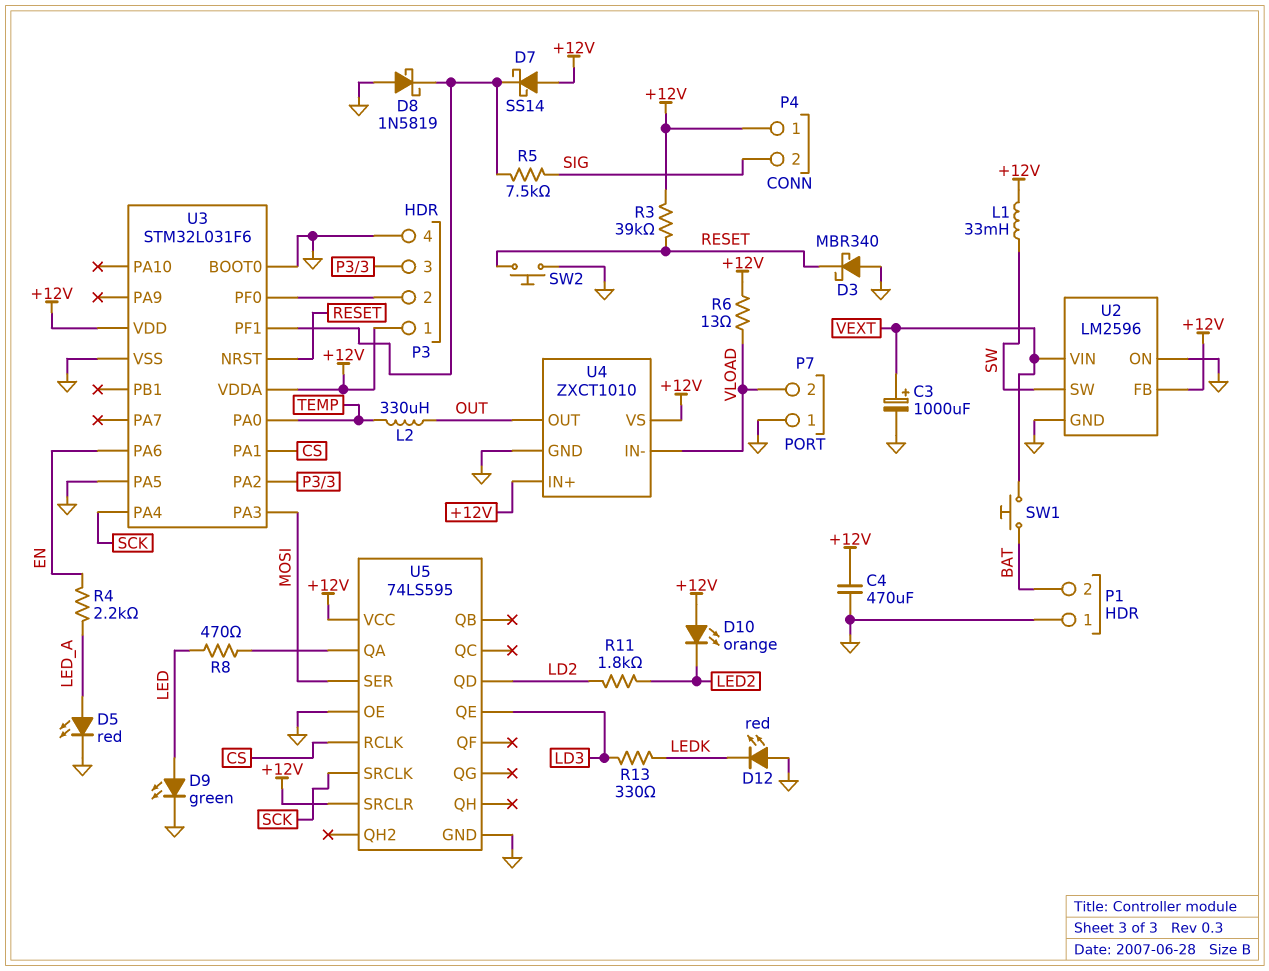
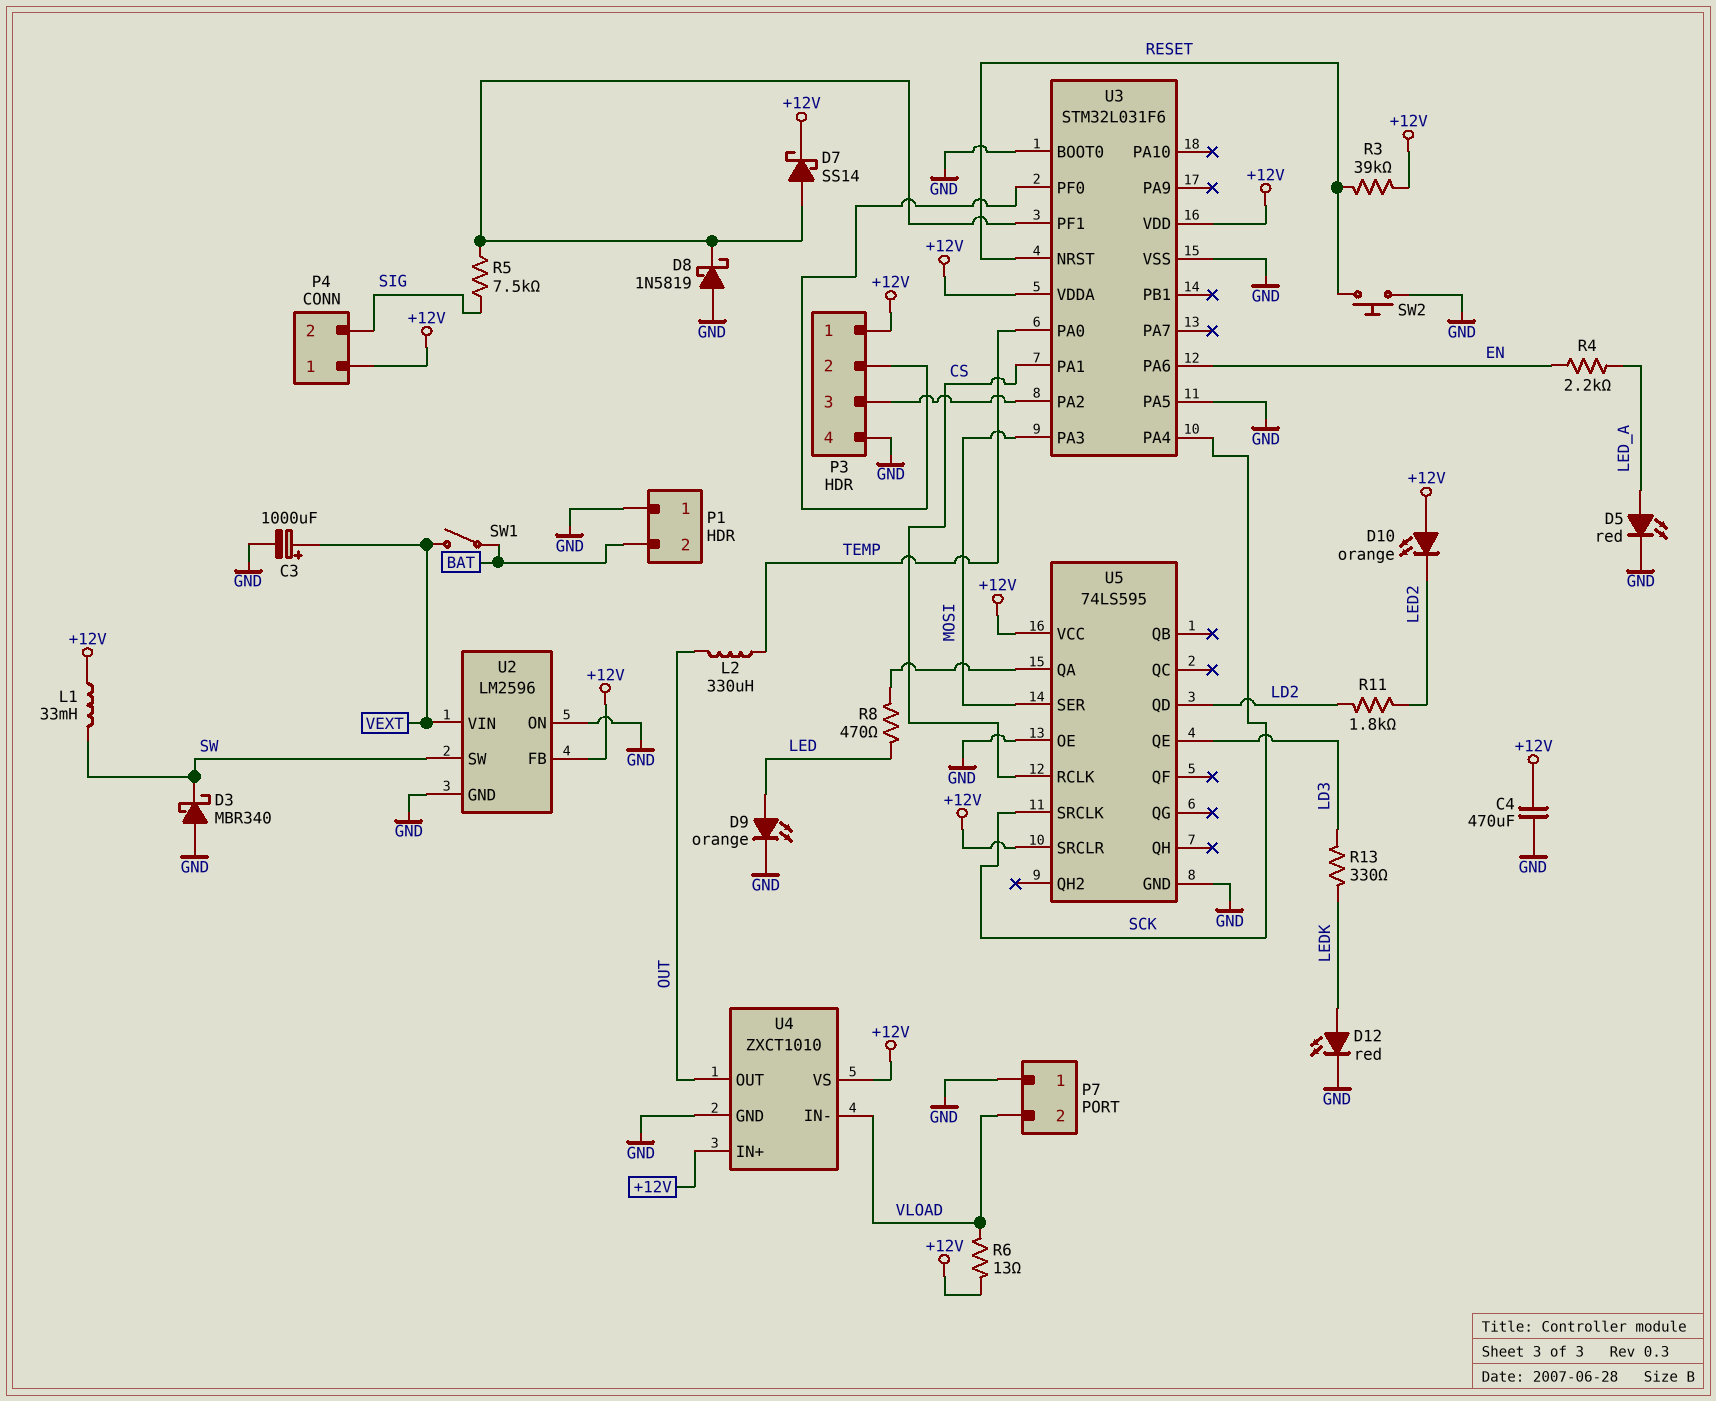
D3: schottky MBR340 (A GND, K RESET) -> schottky MBR340 (A GND, K SW)
D7: schottky SS14 (A +12V, K U3/PF1) -> schottky SS14 (A U3/PF1, K +12V)
D9: LED green (A LED, K GND) -> LED orange (A LED, K GND)
D12: LED red (A GND, K LEDK) -> LED red (A LEDK, K GND)
SW1: button (BAT, VEXT) -> switch (BAT, VEXT)

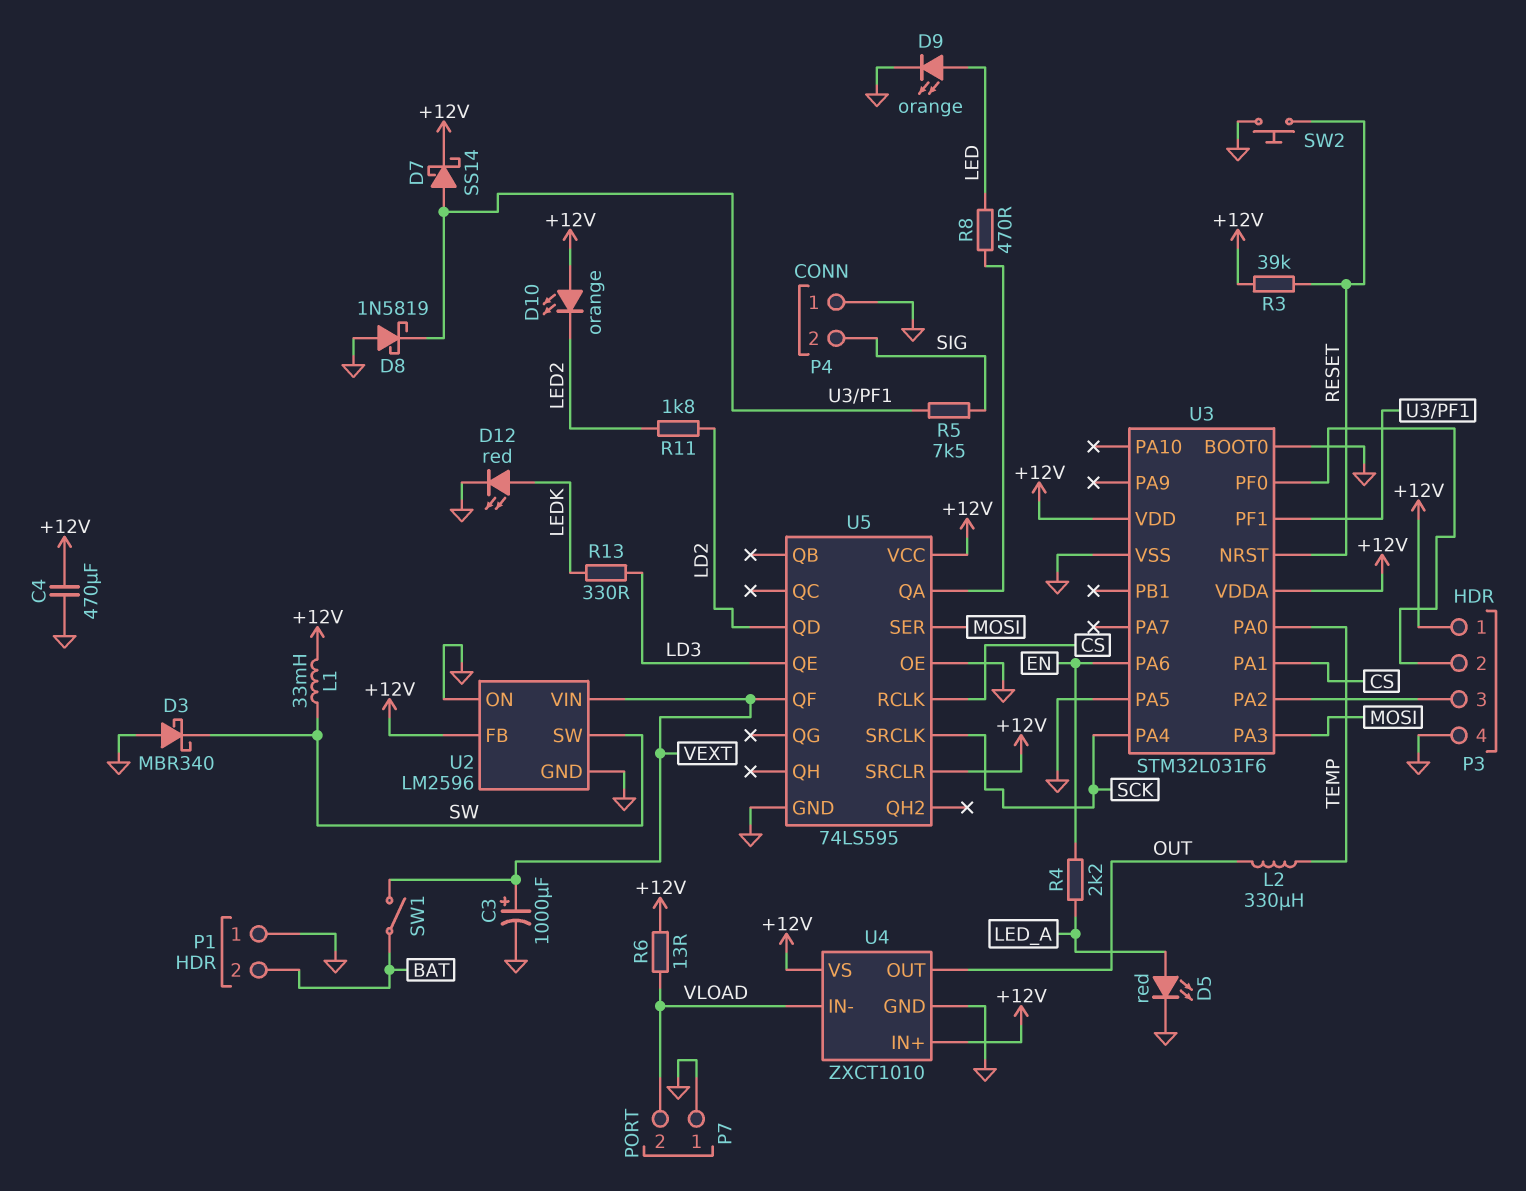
P4 pin 1: +12V -> GND
U5 pin QF: none -> VEXT

